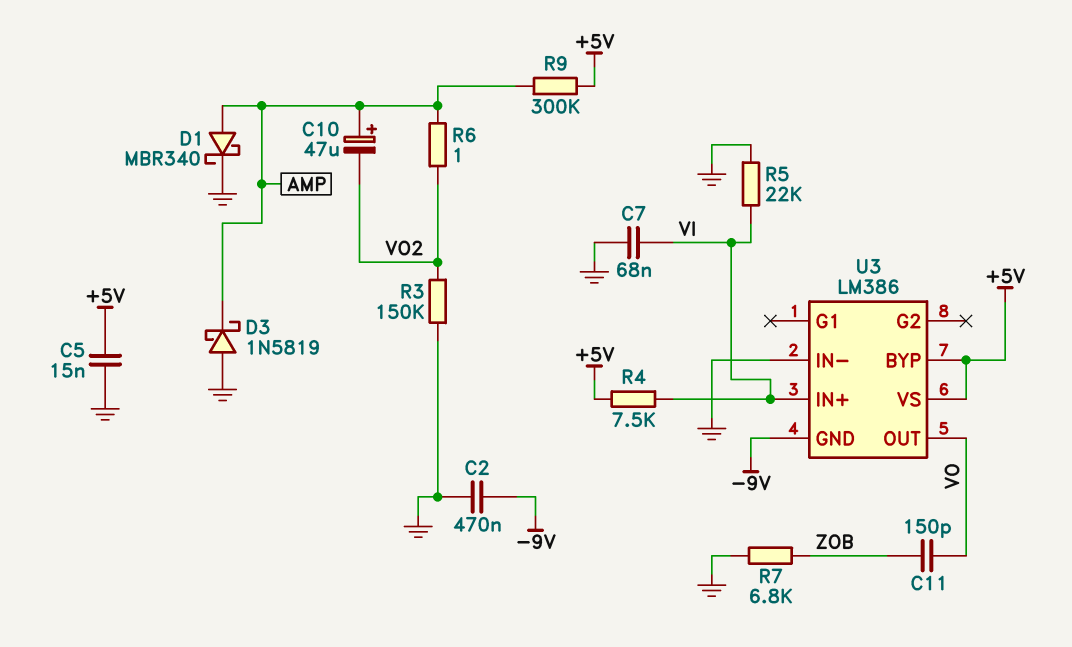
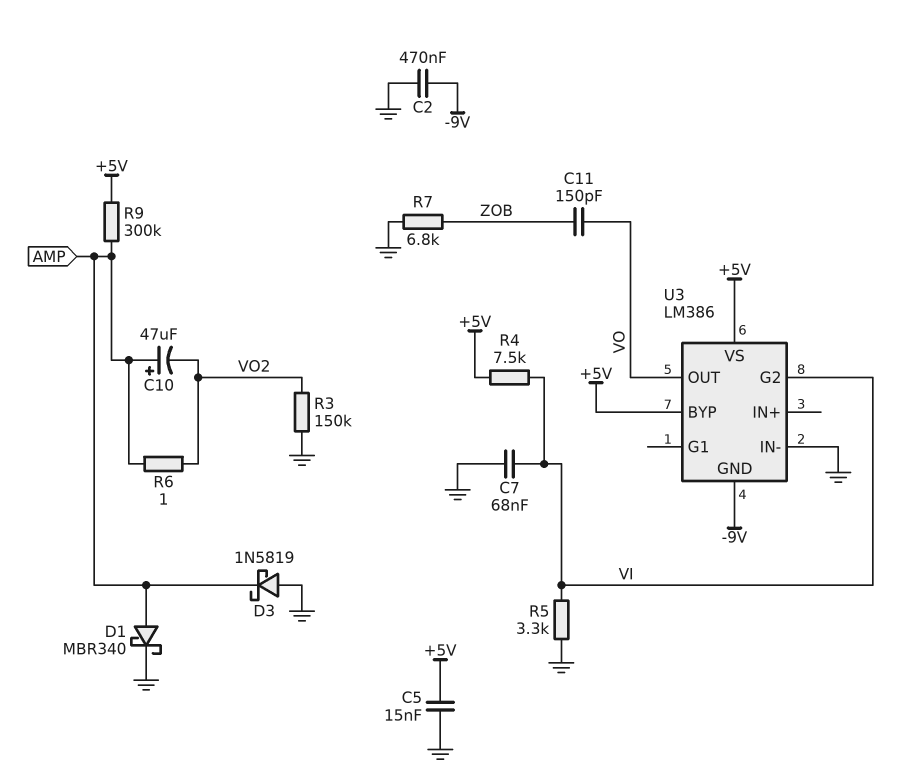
R5: 22k (GND, VI) -> 3.3k (GND, VI)
U3 pin G2: none -> VI
U3 pin IN+: VI -> none

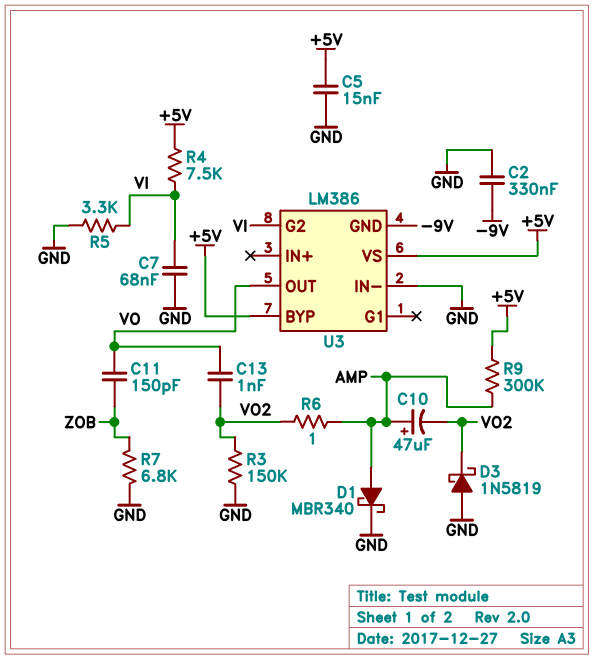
C2: 470nF (-9V, GND) -> 330nF (-9V, GND)
C13: none -> 1nF (VO, VO2)
D3: schottky 1N5819 (A GND, K AMP) -> schottky 1N5819 (A GND, K VO2)

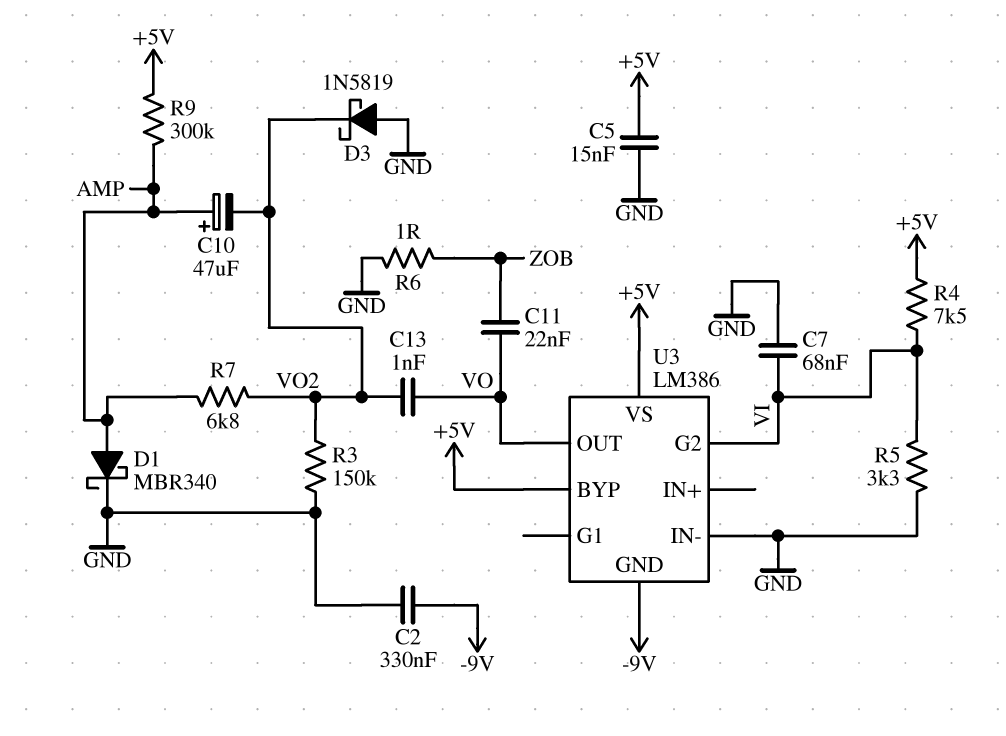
C11: 150pF (VO, ZOB) -> 22nF (VO, ZOB)
R6: 1 (AMP, VO2) -> 1 (GND, ZOB)
R7: 6.8k (GND, ZOB) -> 6.8k (AMP, VO2)

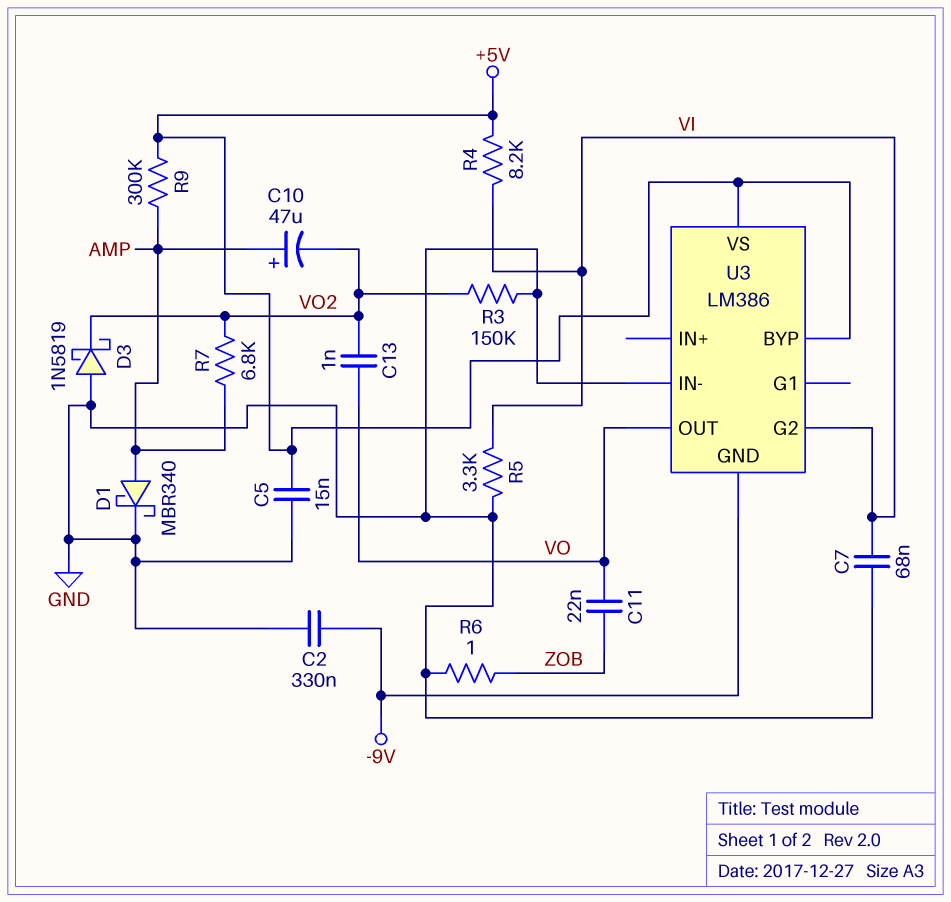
R4: 7.5k (+5V, VI) -> 8.2k (+5V, VI)

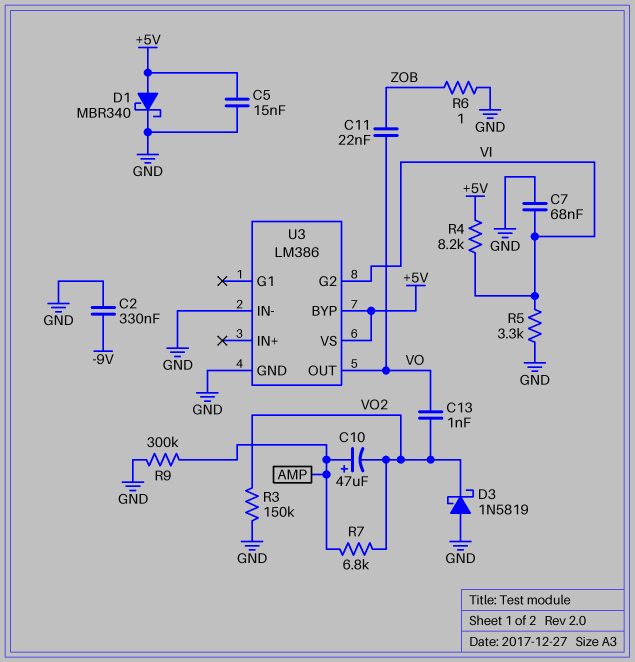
D1: schottky MBR340 (A AMP, K GND) -> schottky MBR340 (A +5V, K GND)
R9: 300k (+5V, AMP) -> 300k (AMP, GND)
U3 pin GND: -9V -> GND

